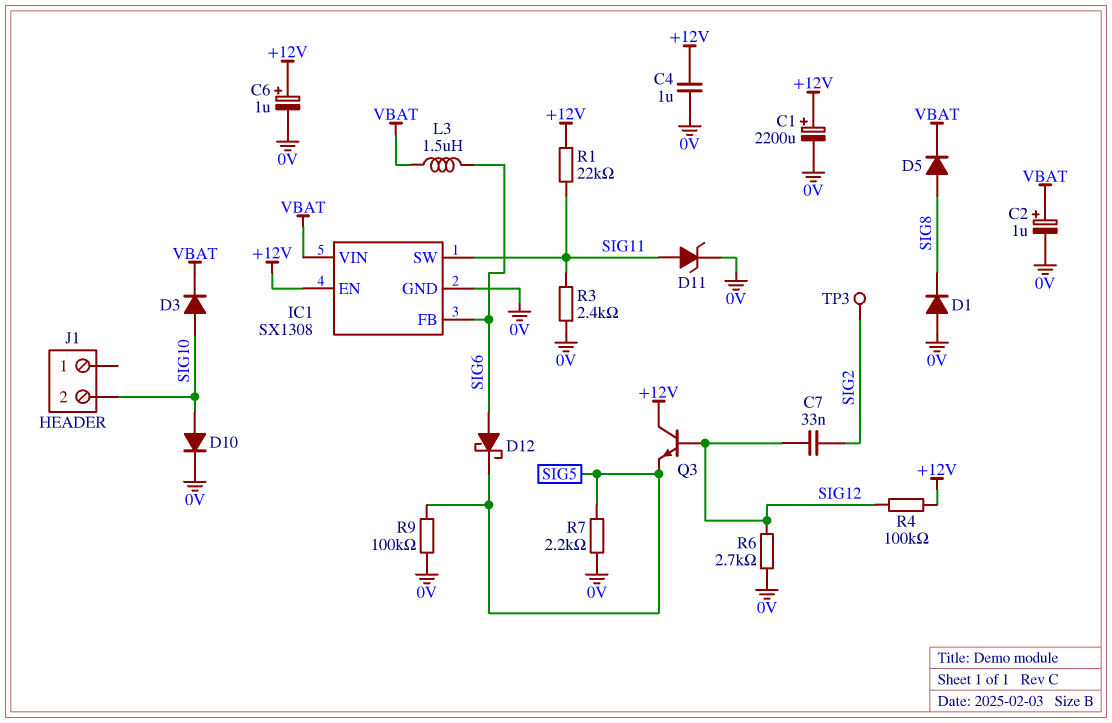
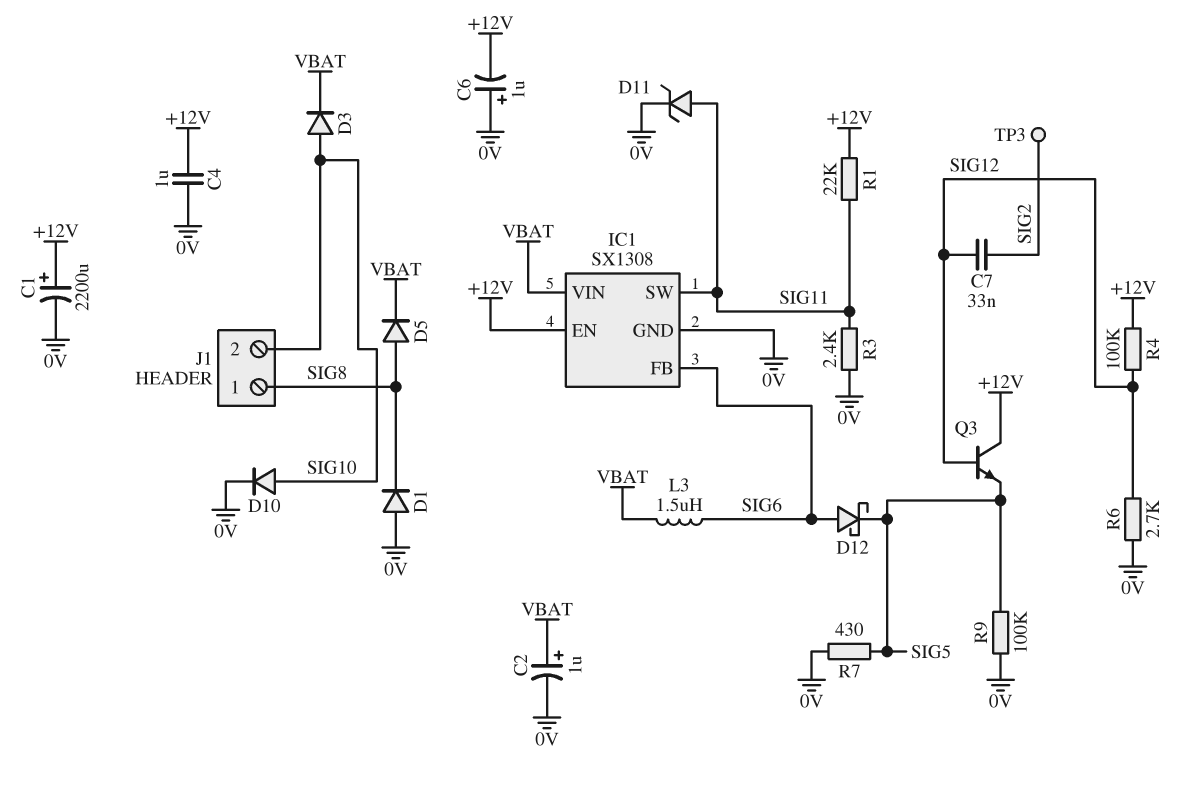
C6: 1uF (plus +12V, minus 0V) -> 1uF (plus 0V, minus +12V)
J1 pin 1: none -> SIG8
R7: 2.2k (0V, SIG5) -> 430 (0V, SIG5)

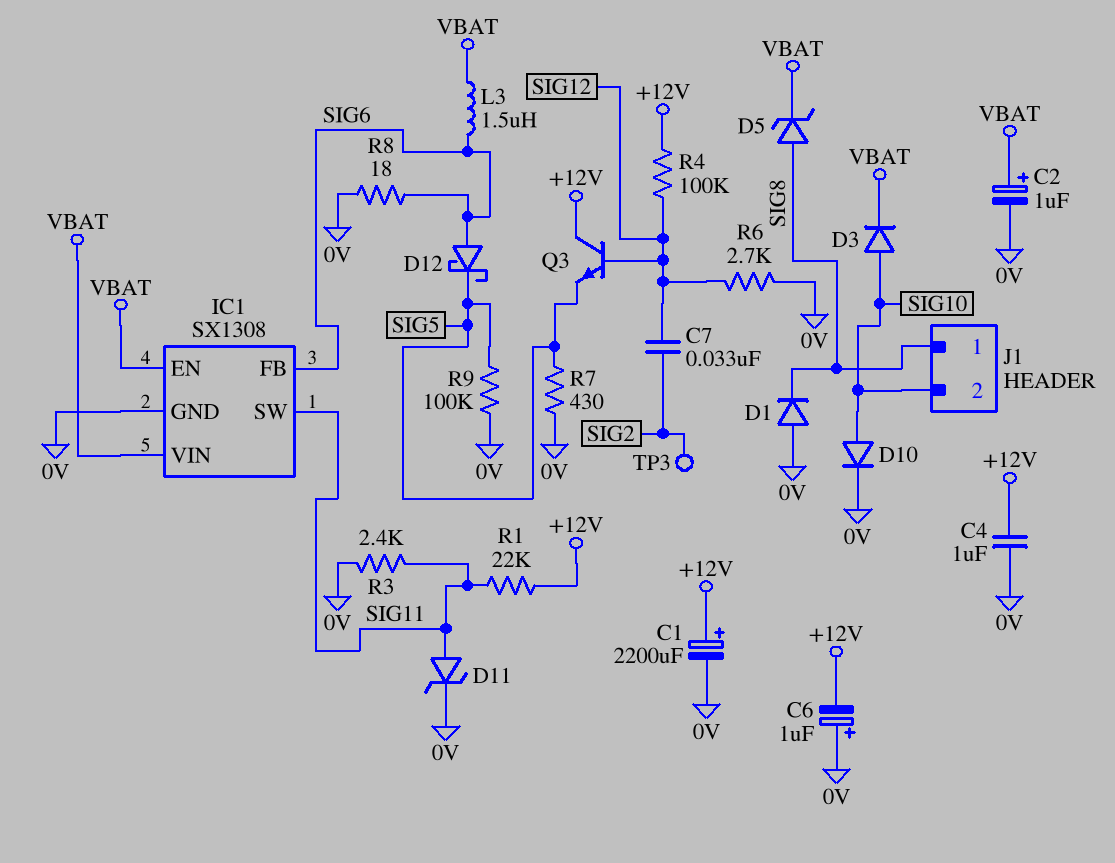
D5: diode (A SIG8, K VBAT) -> zener (A SIG8, K VBAT)
IC1 pin EN: +12V -> VBAT
R8: none -> 18 (0V, SIG6)

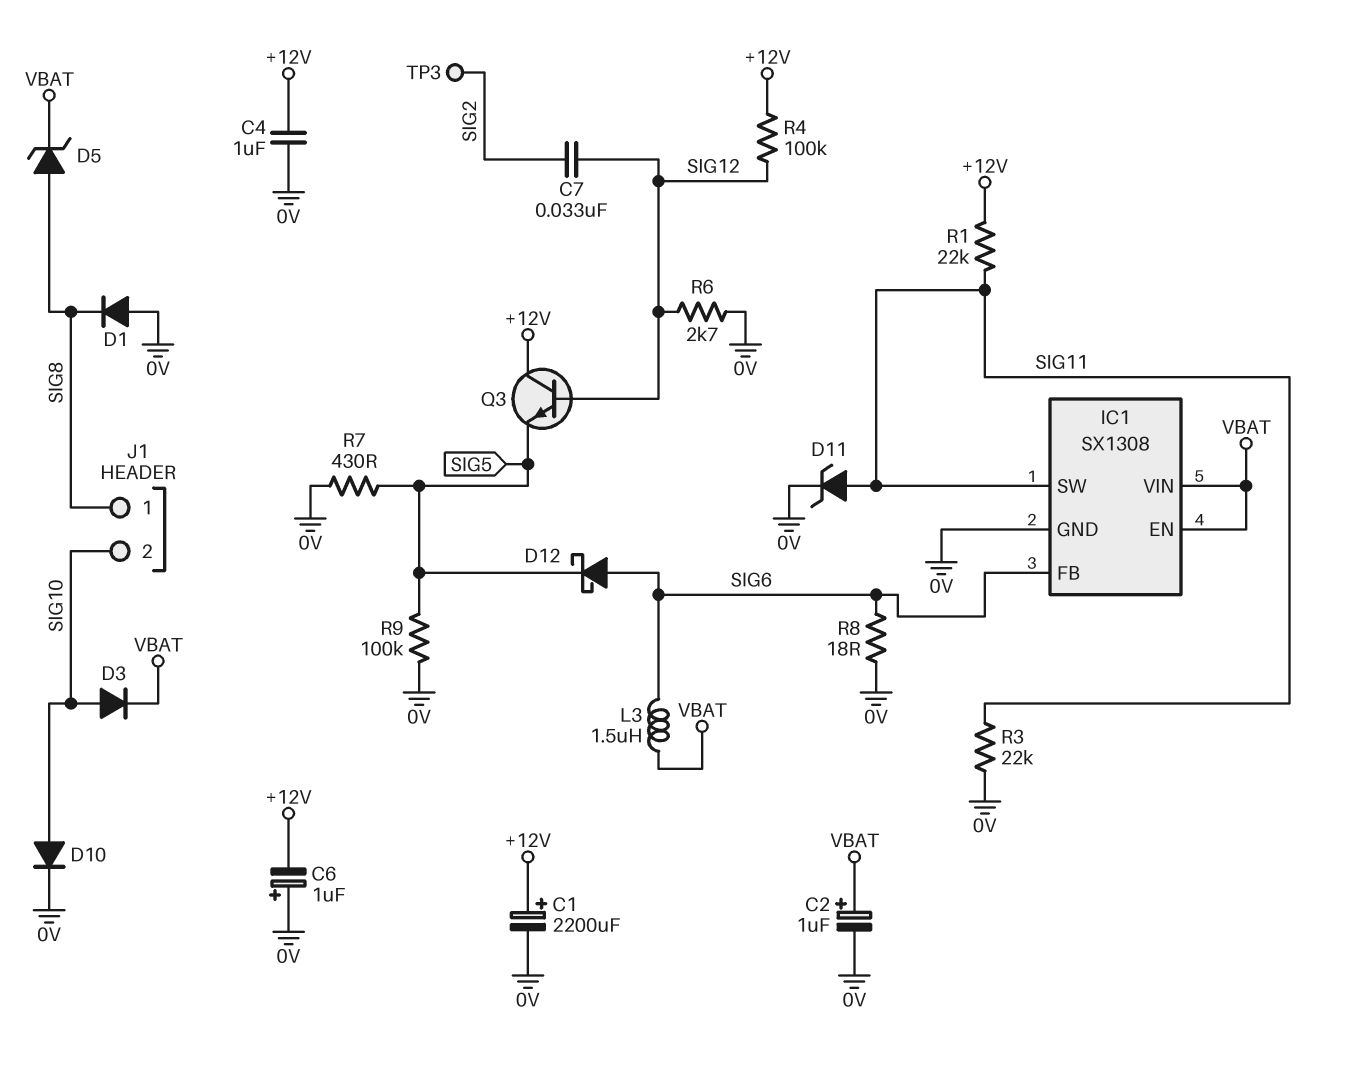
R3: 2.4k (0V, SIG11) -> 22k (0V, SIG11)

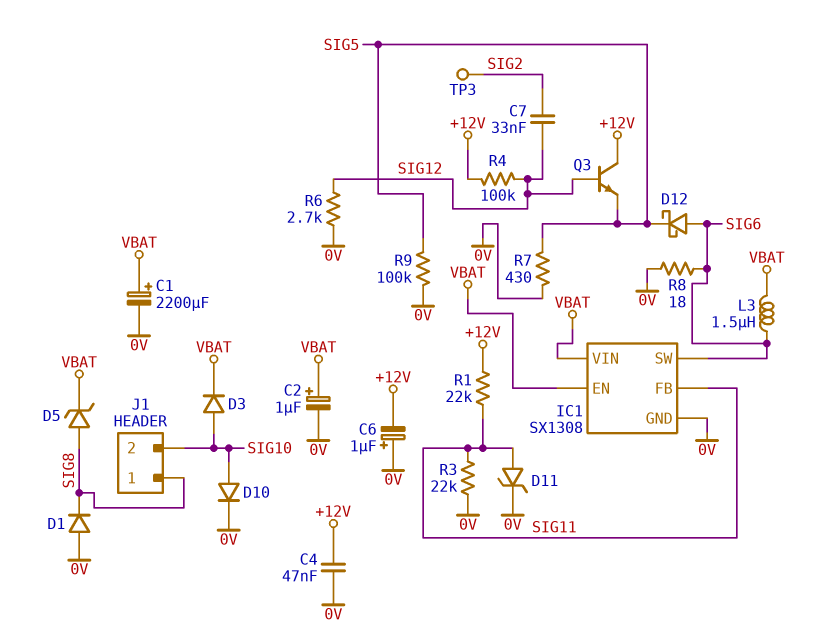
C1: 2200uF (plus +12V, minus 0V) -> 2200uF (plus VBAT, minus 0V)
C4: 1uF (+12V, 0V) -> 47nF (+12V, 0V)
IC1 pin FB: SIG6 -> SIG11
IC1 pin SW: SIG11 -> SIG6

